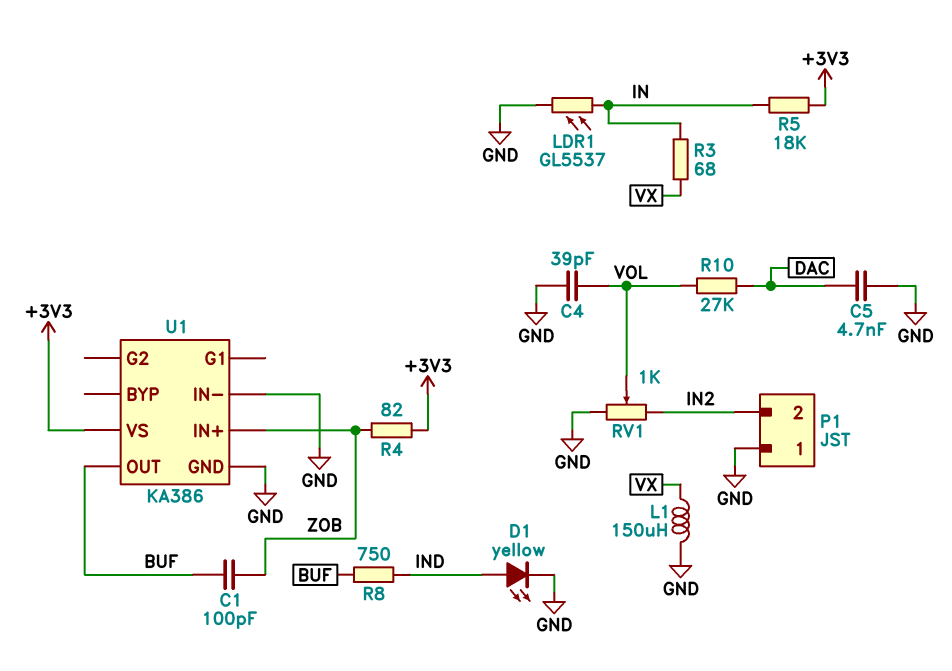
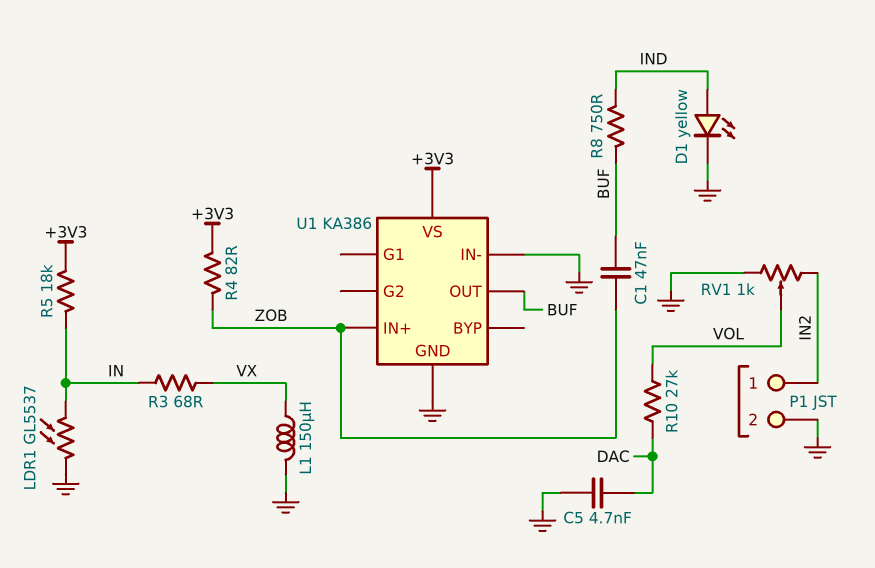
C1: 100pF (BUF, ZOB) -> 47nF (BUF, ZOB)
C4: 39pF (GND, VOL) -> none
P1 pin 1: GND -> IN2
P1 pin 2: IN2 -> GND

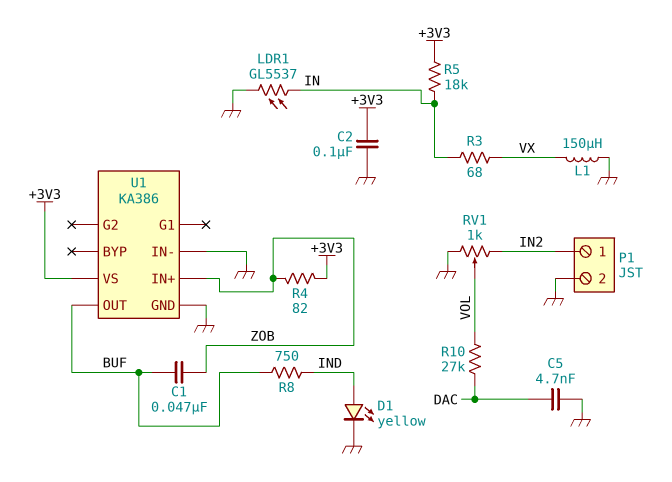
C2: none -> 100nF (+3V3, GND)

